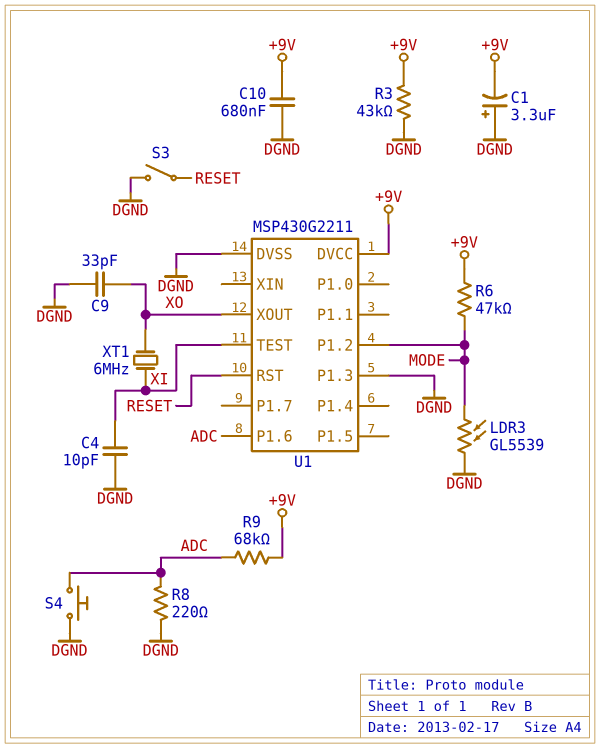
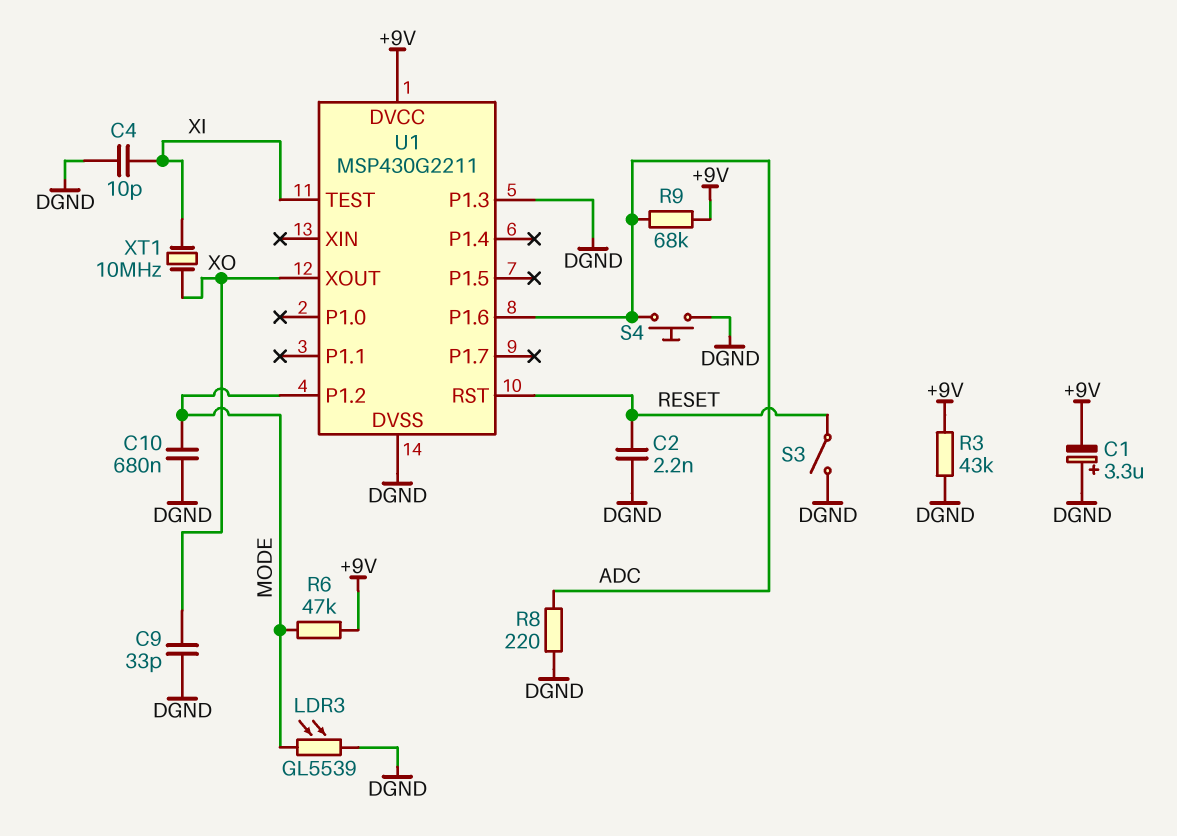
C2: none -> 2.2nF (DGND, RESET)
C10: 680nF (+9V, DGND) -> 680nF (DGND, MODE)
XT1: 6MHz (XI, XO) -> 10MHz (XI, XO)

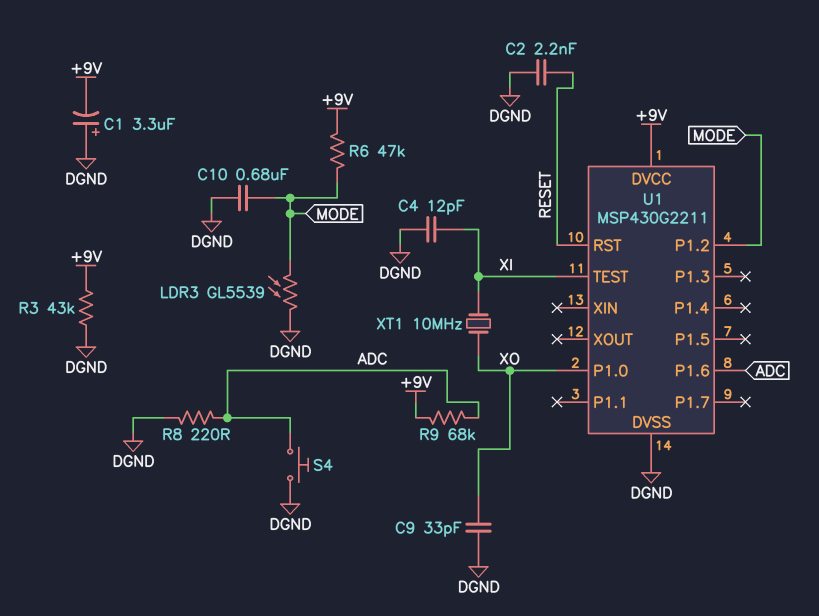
C4: 10pF (DGND, XI) -> 12pF (DGND, XI)
S3: switch (DGND, RESET) -> none
U1 pin P1.0: none -> XO
U1 pin P1.3: DGND -> none
U1 pin XOUT: XO -> none

